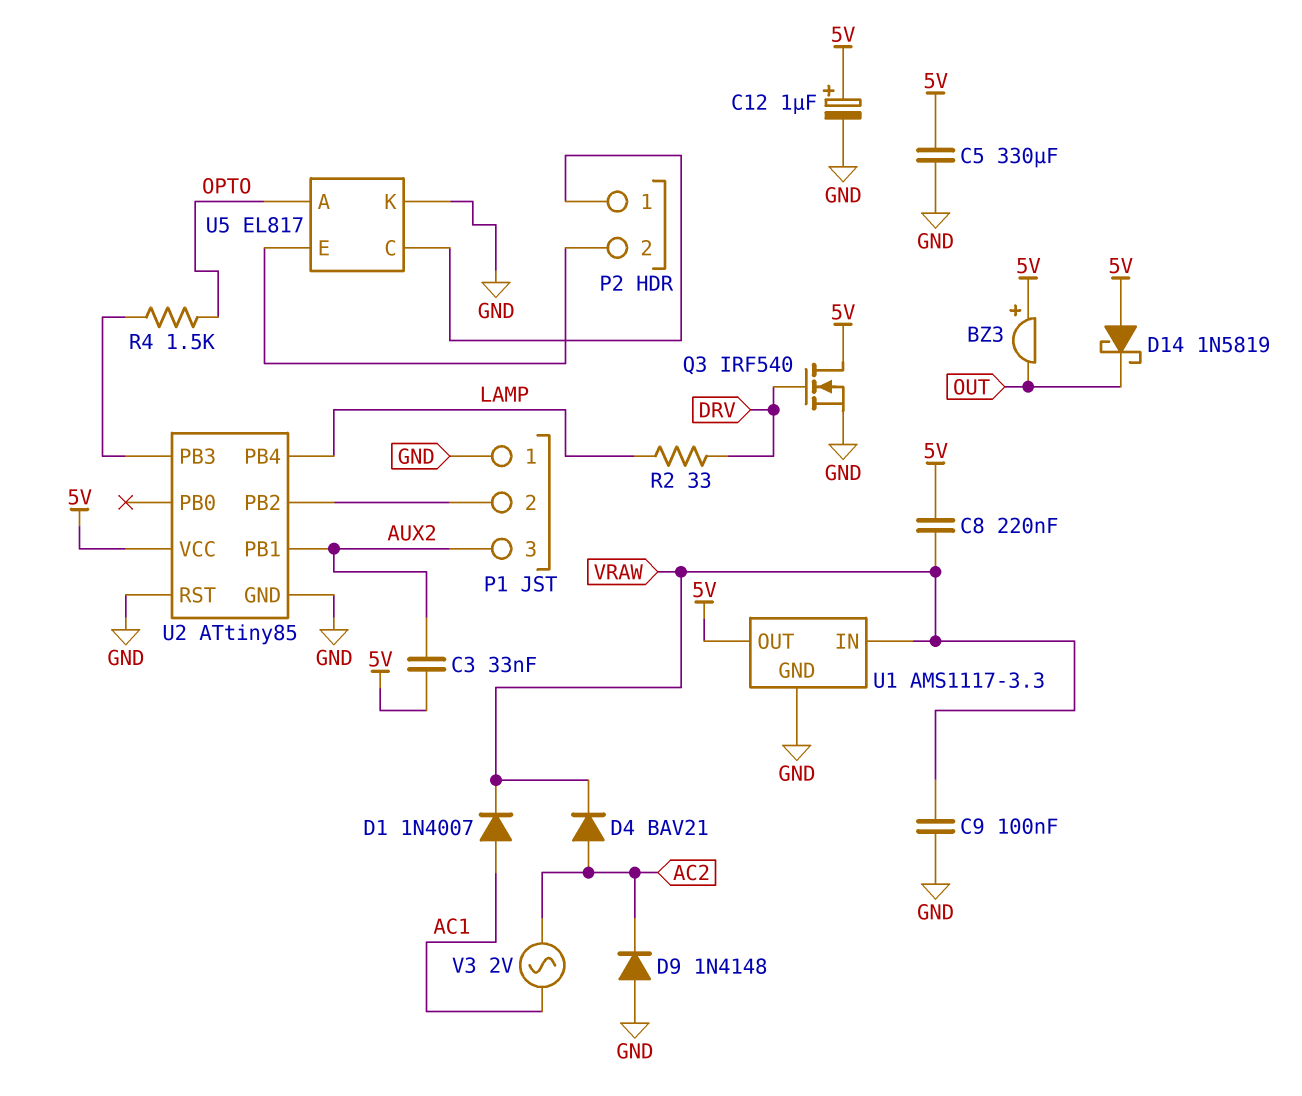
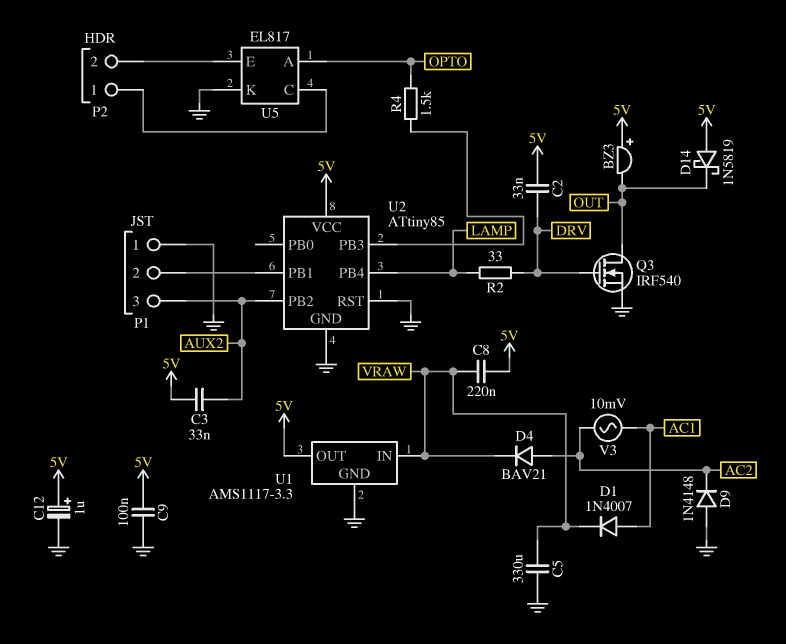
C2: none -> 33nF (5V, DRV)
C5: 330uF (5V, GND) -> 330uF (GND, VRAW)
C9: 100nF (GND, VRAW) -> 100nF (5V, GND)
Q3: NMOS IRF540 (G DRV, D 5V, S GND) -> NMOS IRF540 (G DRV, D OUT, S GND)
U2 pin PB1: AUX2 -> P1/2
U2 pin PB2: P1/2 -> AUX2
V3: AC 2V (AC1, AC2) -> AC 10mV (AC1, AC2)

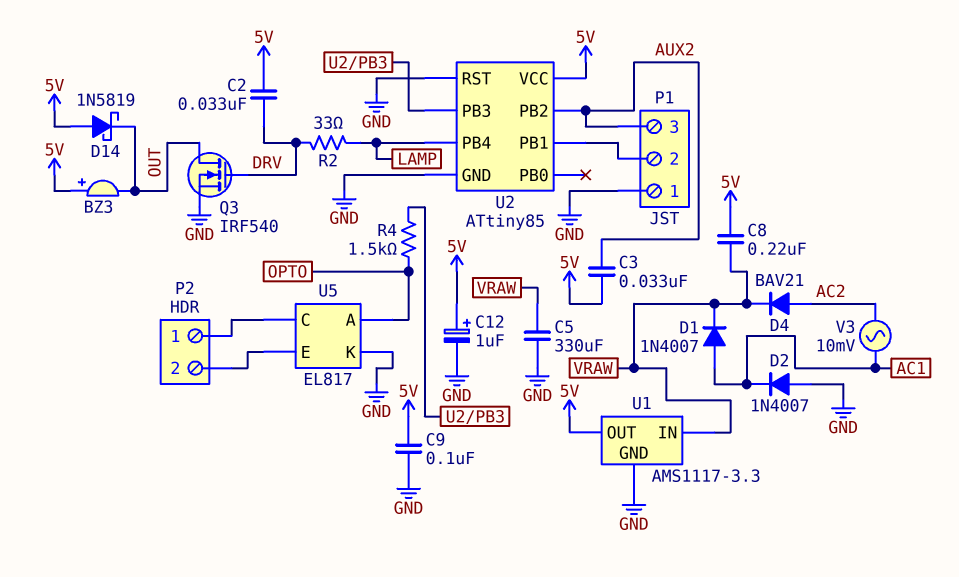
D2: none -> diode 1N4007 (A GND, K AC1)
D9: diode 1N4148 (A GND, K AC2) -> none

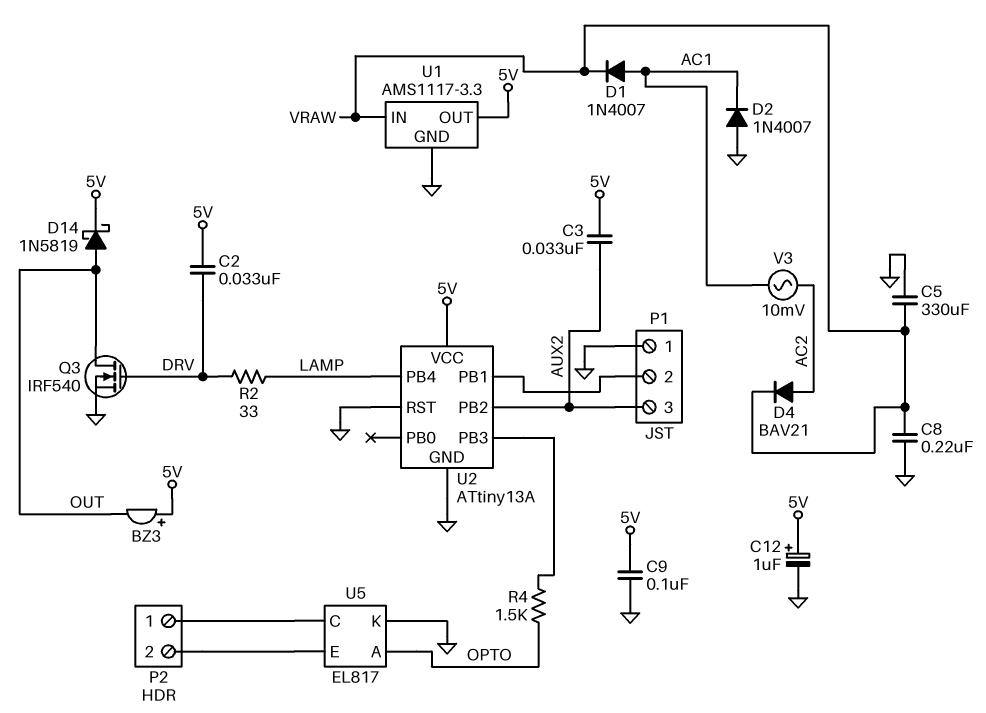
C8: 220nF (5V, VRAW) -> 220nF (GND, VRAW)
D14: schottky 1N5819 (A 5V, K OUT) -> schottky 1N5819 (A OUT, K 5V)
U2: ATtiny85 -> ATtiny13A

